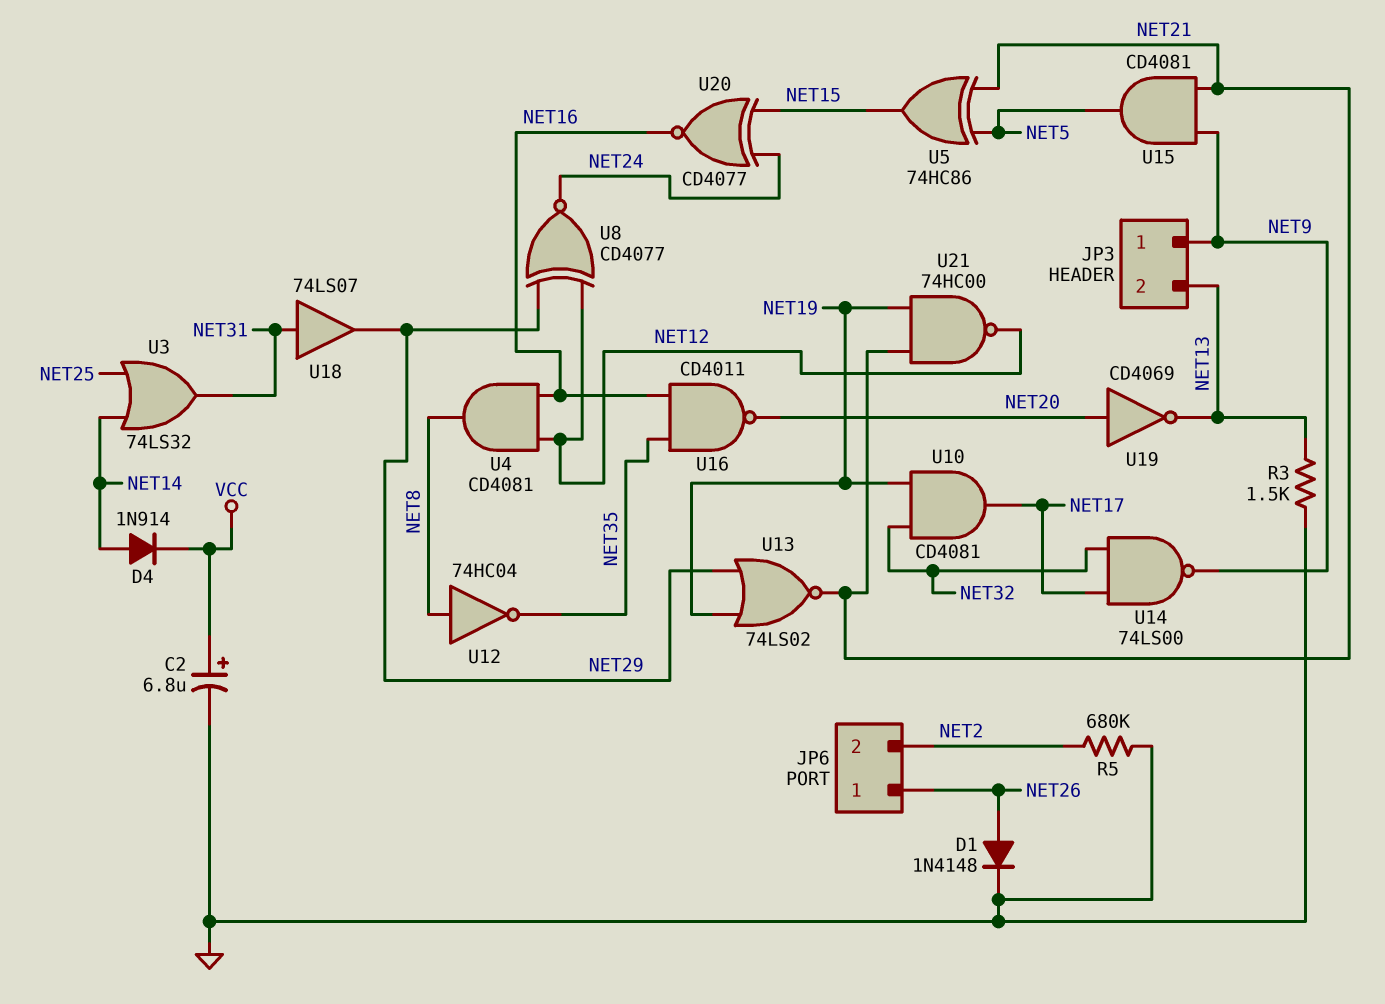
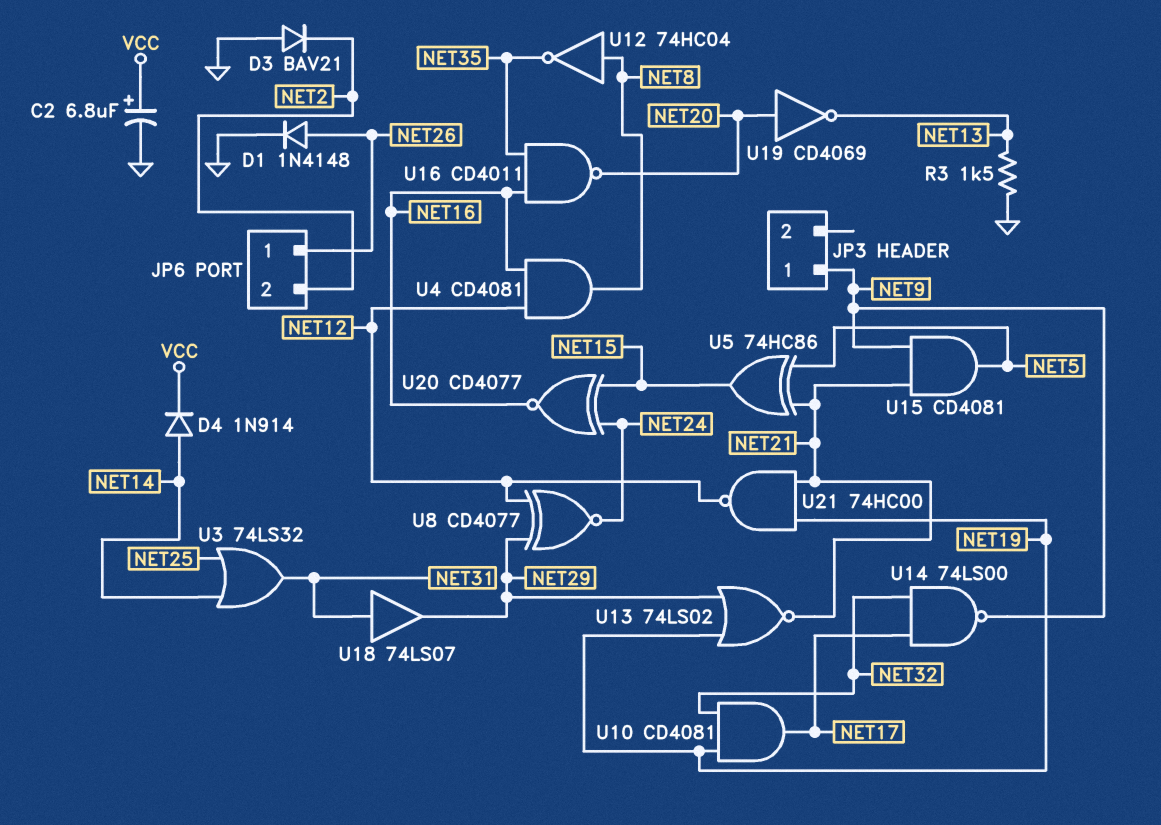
D3: none -> diode BAV21 (A GND, K NET2)
JP3 pin 2: NET13 -> none
R5: 680k (GND, NET2) -> none

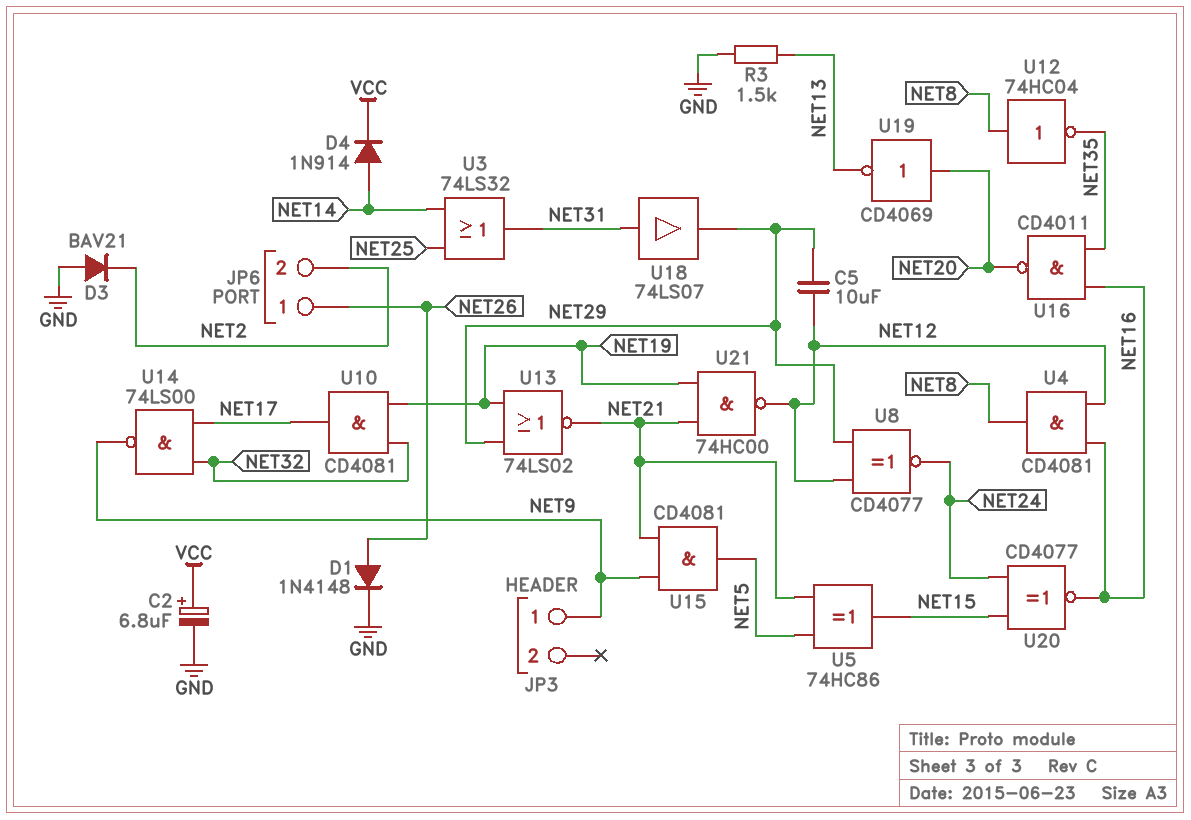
C5: none -> 10uF (NET12, NET29)

